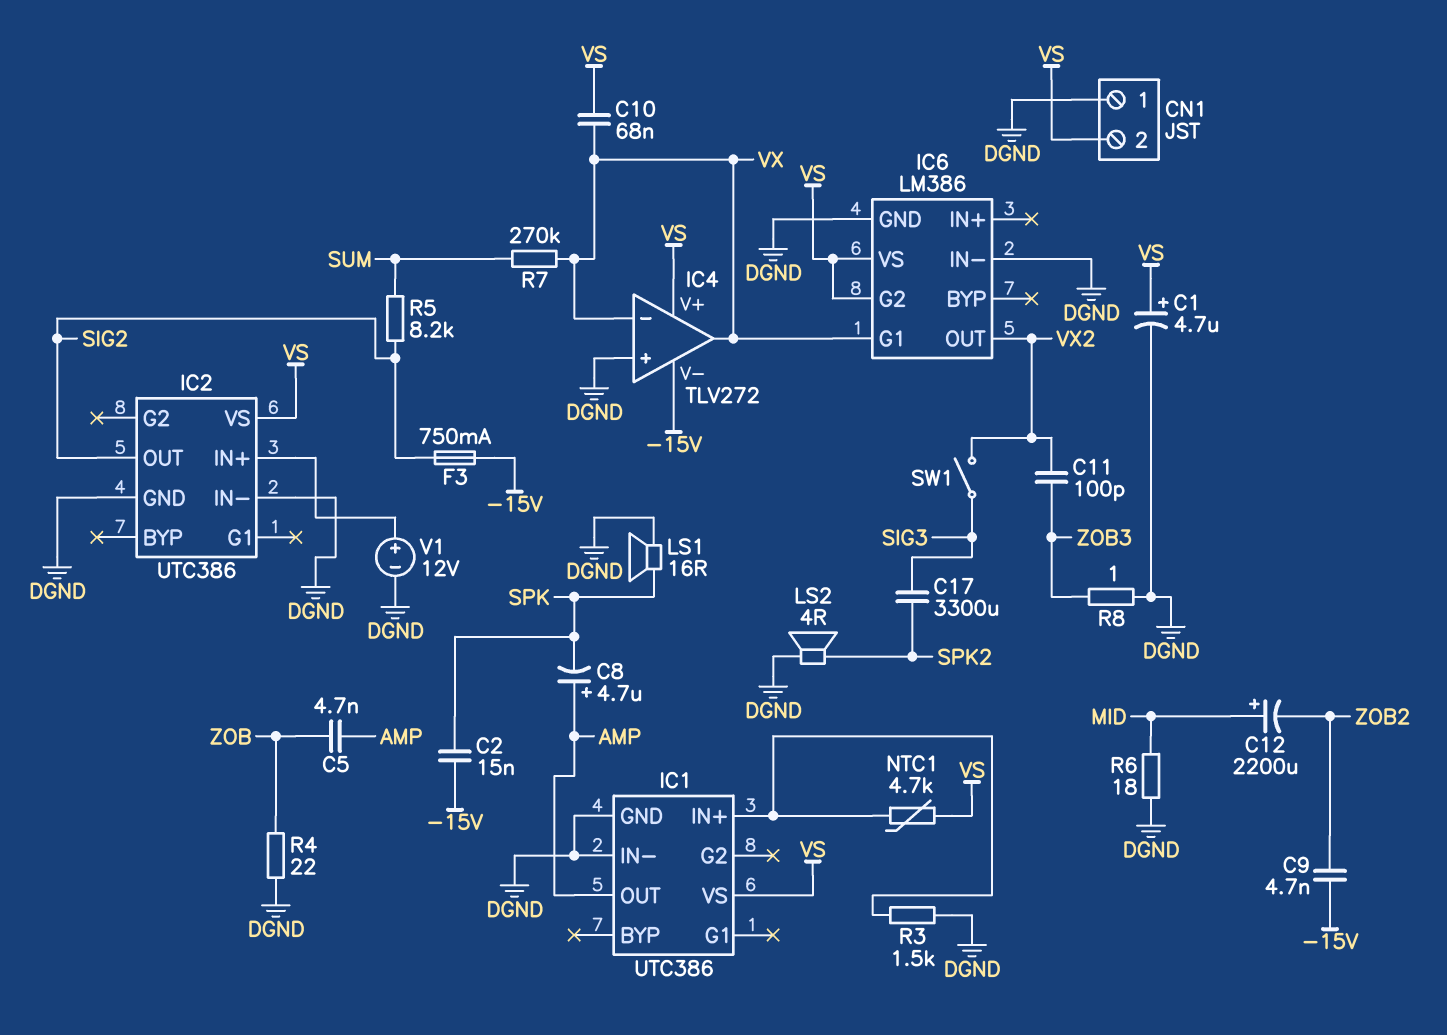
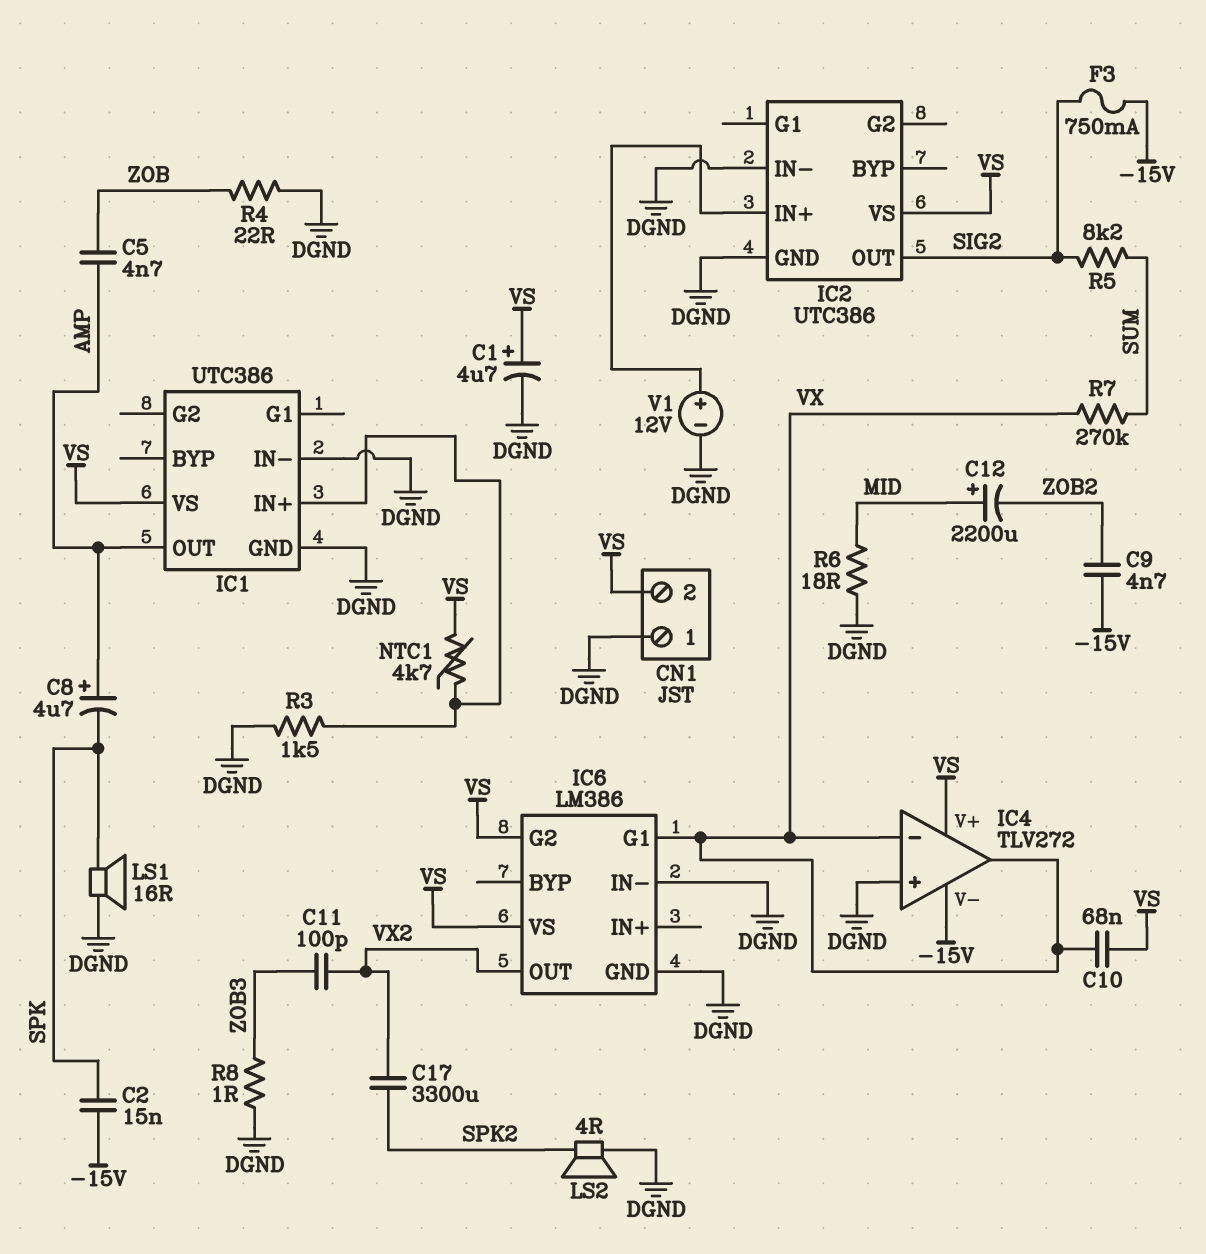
C17: 3300uF (SIG3, SPK2) -> 3300uF (SPK2, VX2)
SW1: switch (SIG3, VX2) -> none

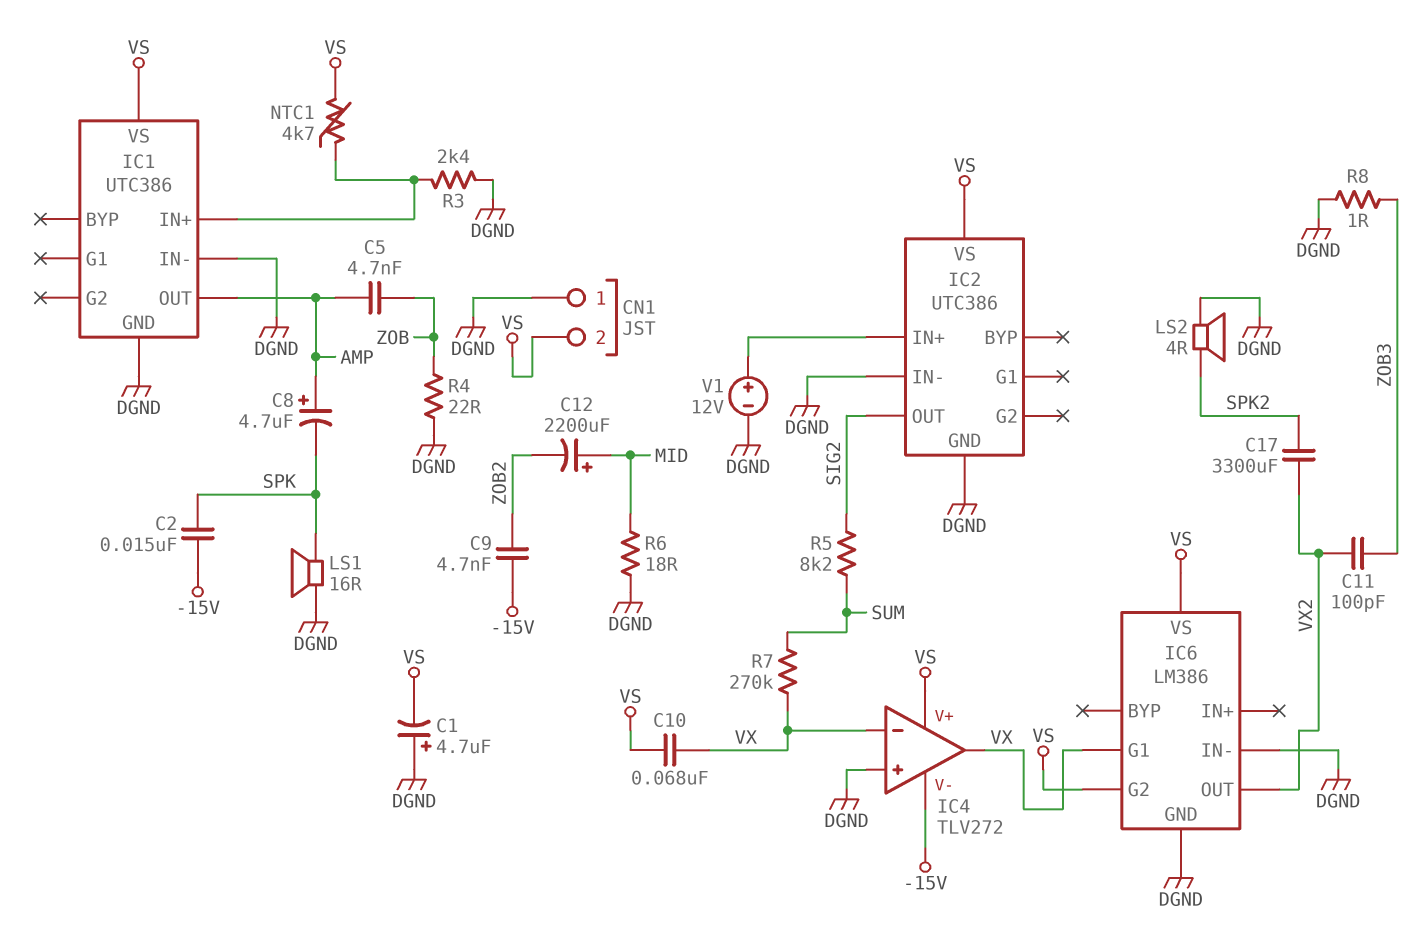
C1: 4.7uF (plus VS, minus DGND) -> 4.7uF (plus DGND, minus VS)
F3: 750mA (-15V, SIG2) -> none
R3: 1.5k (DGND, IC1/IN+) -> 2.4k (DGND, IC1/IN+)

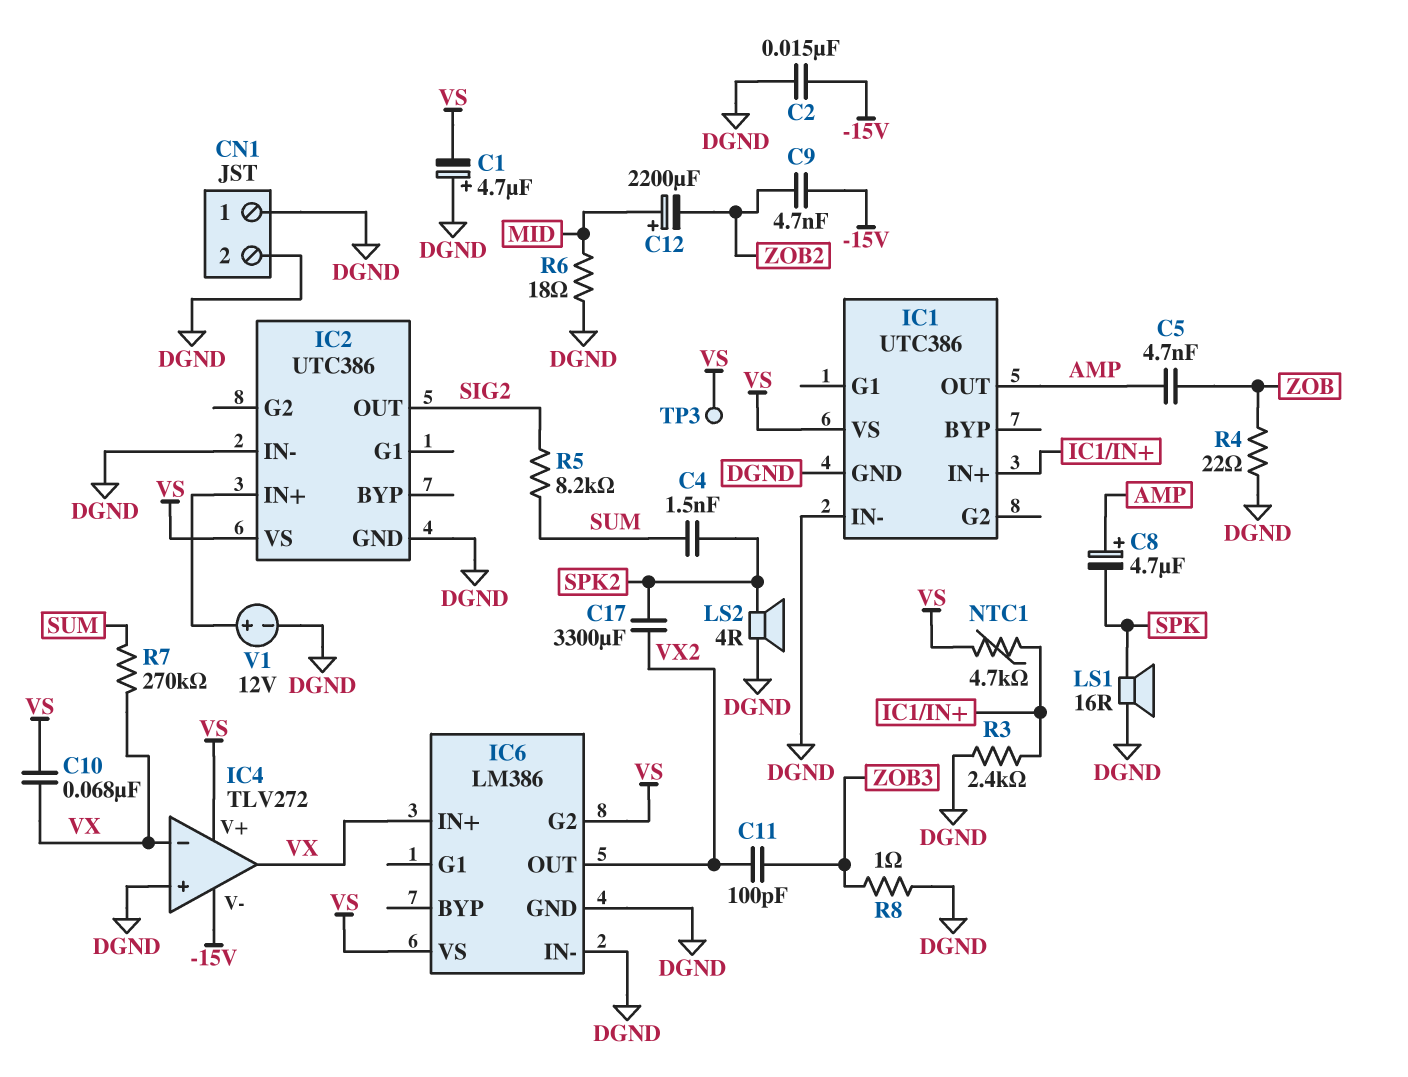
C2: 15nF (-15V, SPK) -> 15nF (-15V, DGND)
C4: none -> 1.5nF (SPK2, SUM)
CN1 pin 2: VS -> DGND
IC6 pin G1: VX -> none
IC6 pin IN+: none -> VX
TP3: none -> test point (VS)

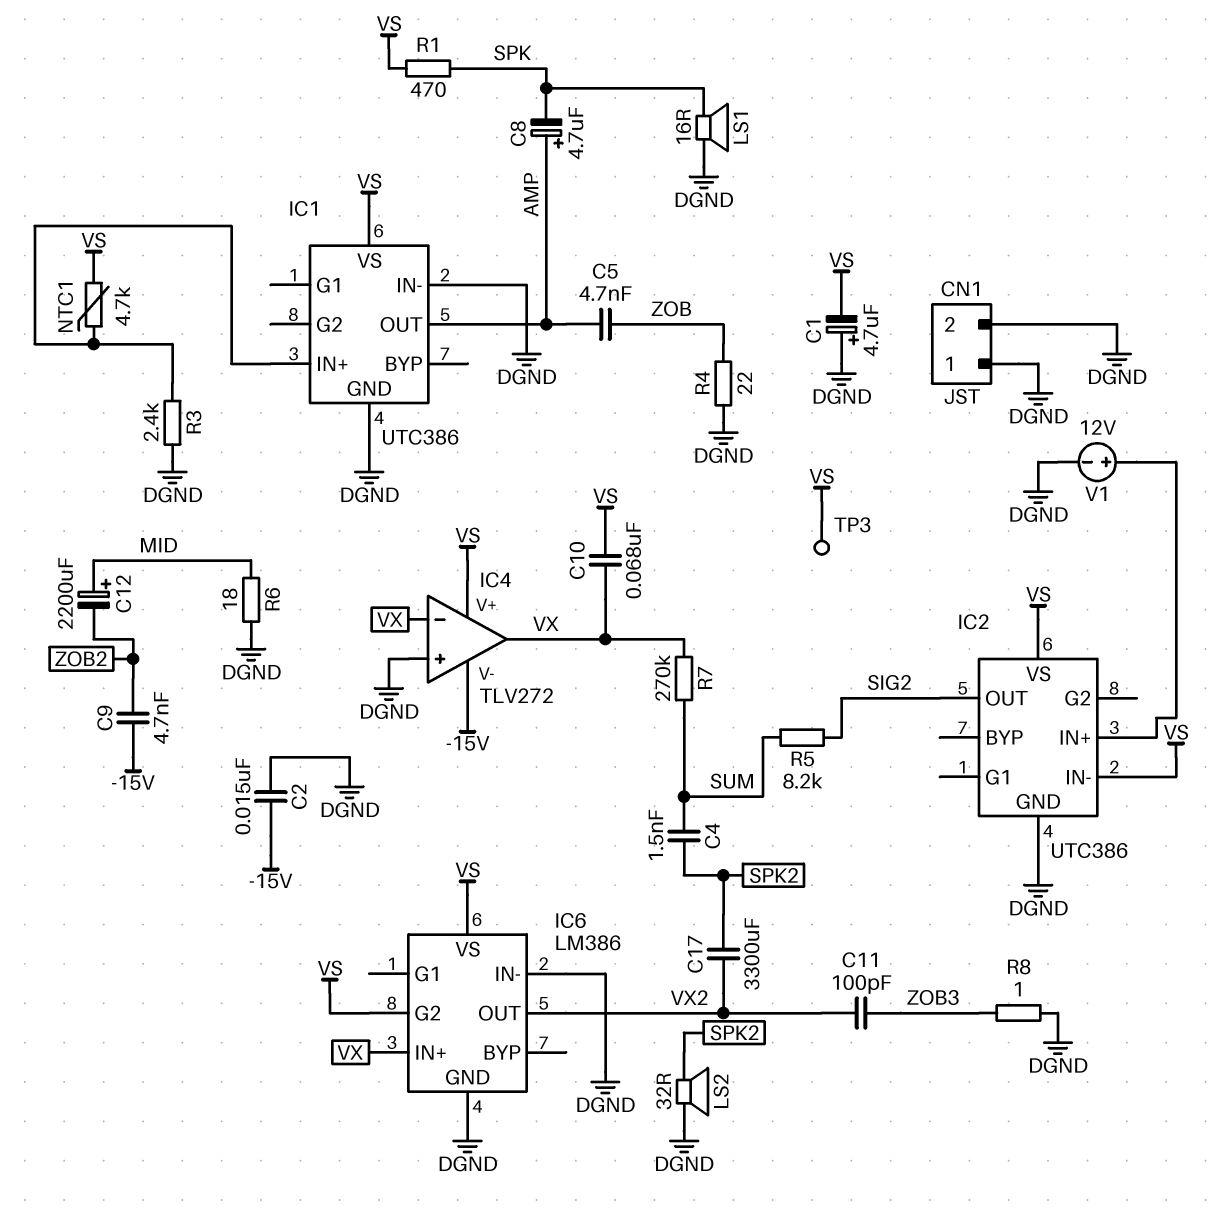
IC2 pin IN-: DGND -> VS
LS2: speaker 4R (DGND, SPK2) -> speaker 32R (DGND, SPK2)
R1: none -> 470 (SPK, VS)

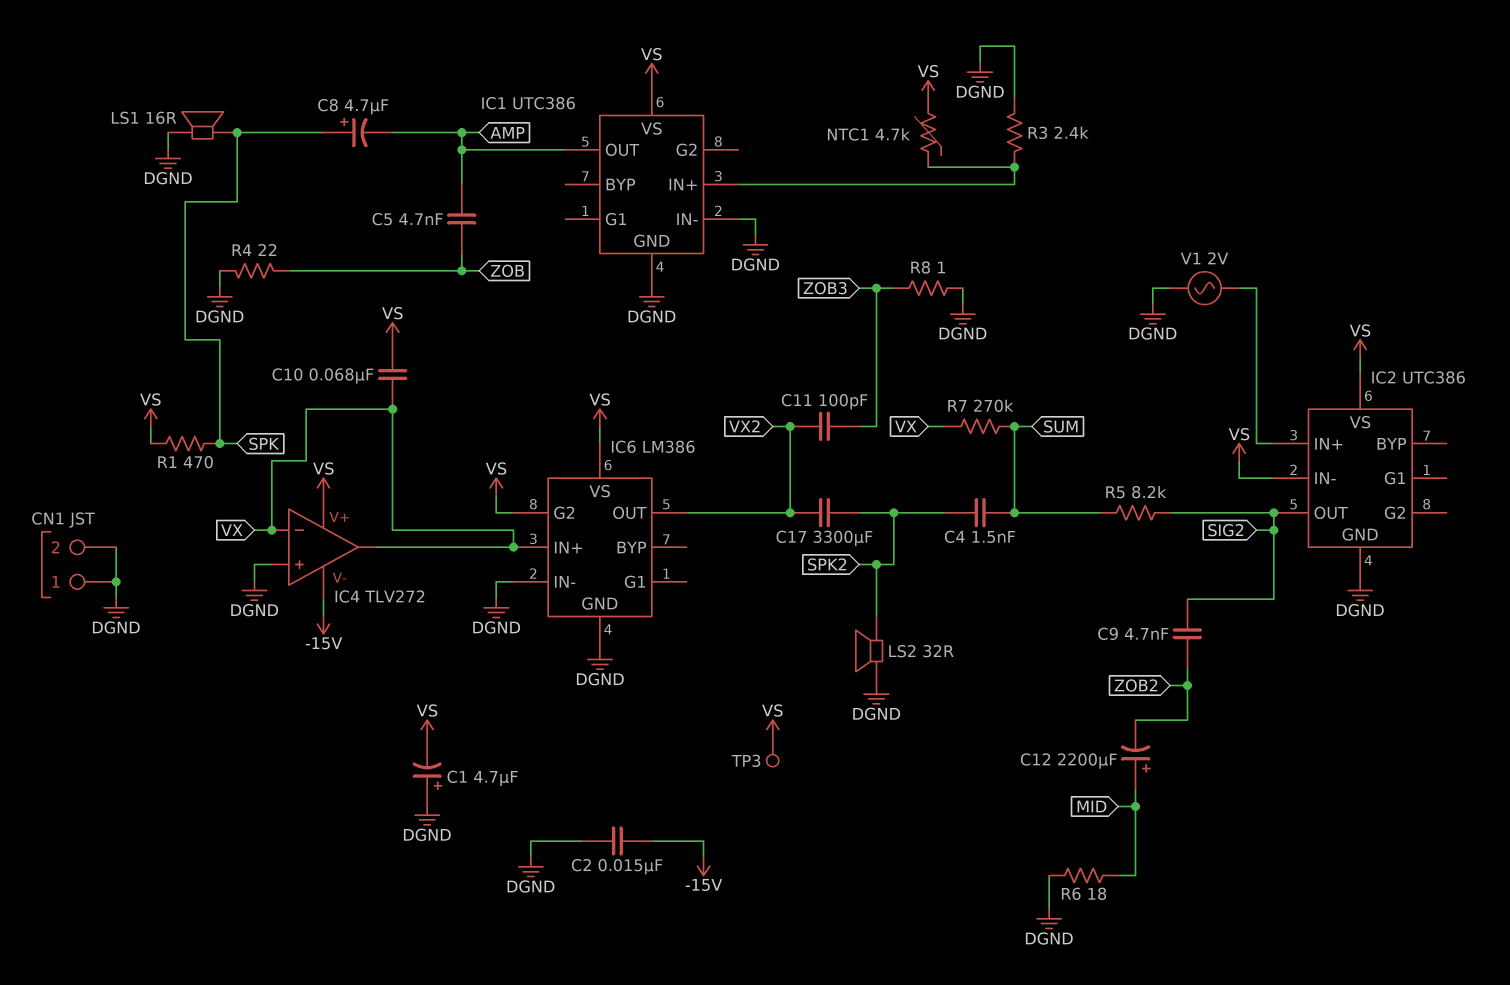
C8: 4.7uF (plus AMP, minus SPK) -> 4.7uF (plus SPK, minus AMP)
C9: 4.7nF (-15V, ZOB2) -> 4.7nF (SIG2, ZOB2)
V1: 12V (plus IC2/IN+, minus DGND) -> AC 2V (DGND, IC2/IN+)

